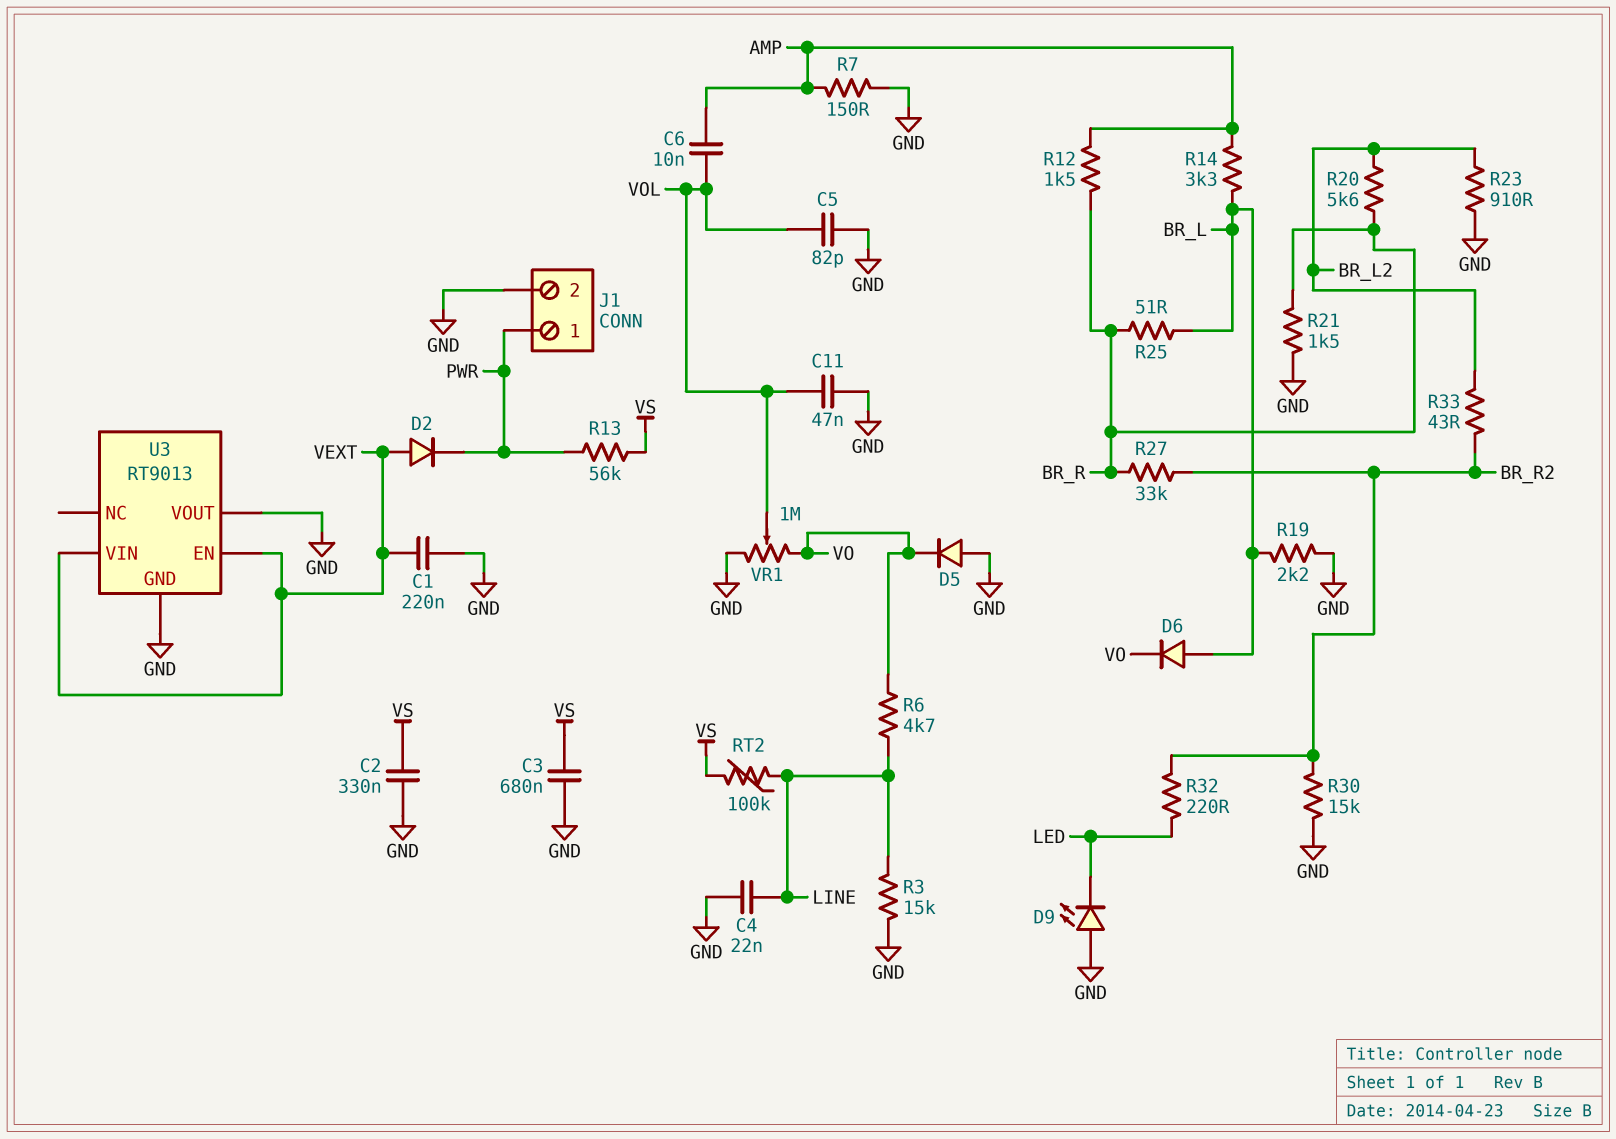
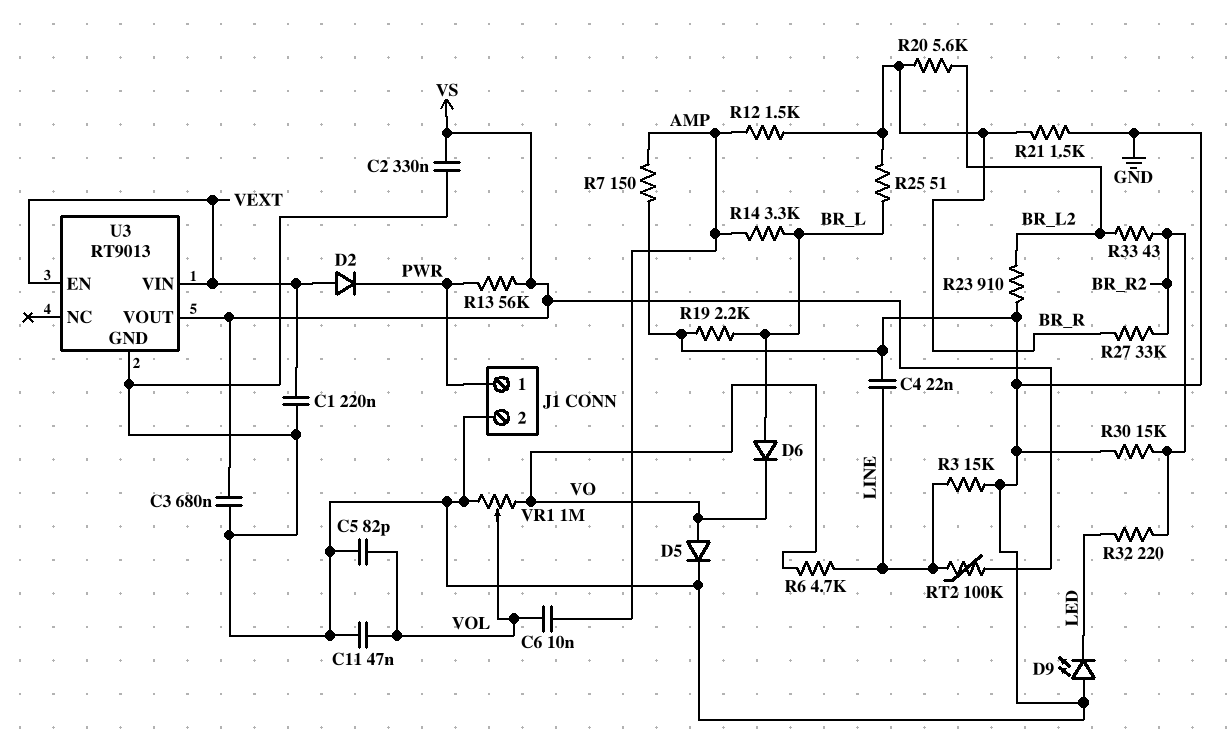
D5: diode (A GND, K VO) -> diode (A VO, K GND)
U3 pin VOUT: GND -> VS

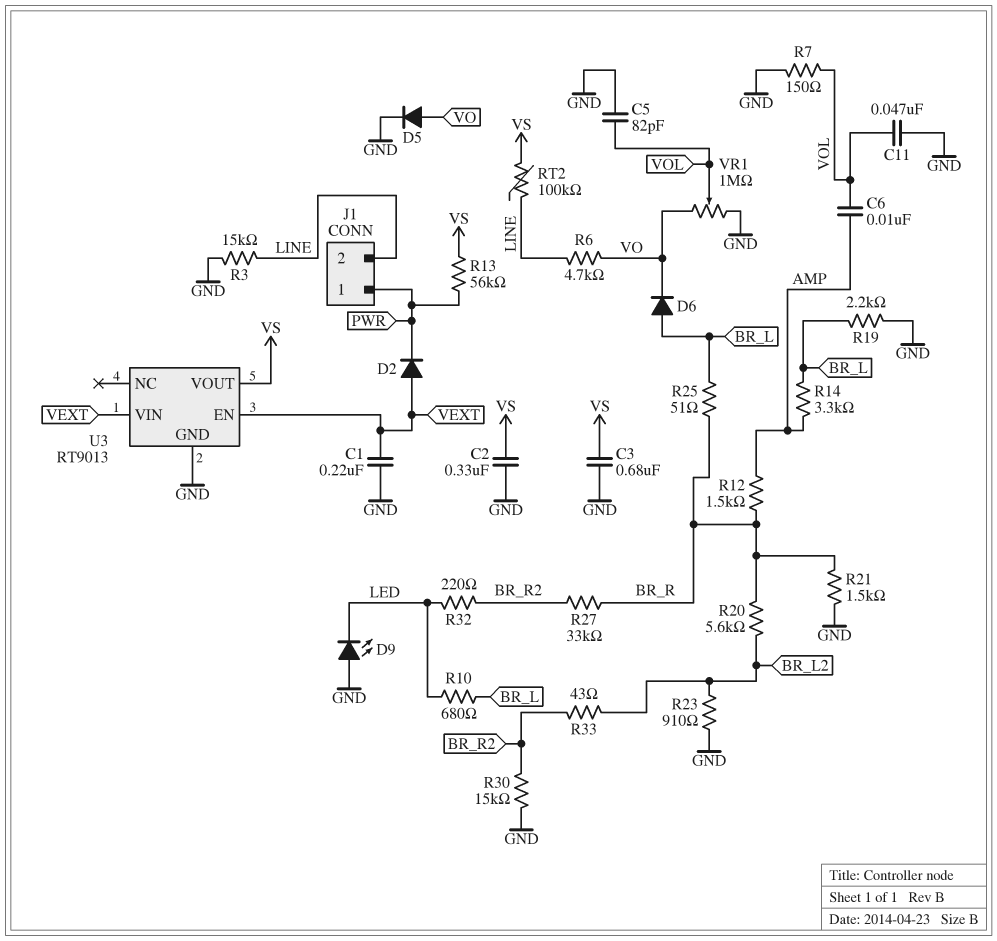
C4: 22nF (GND, LINE) -> none
J1 pin 2: GND -> LINE
R7: 150 (AMP, GND) -> 150 (GND, VOL)
R10: none -> 680 (BR_L, LED)

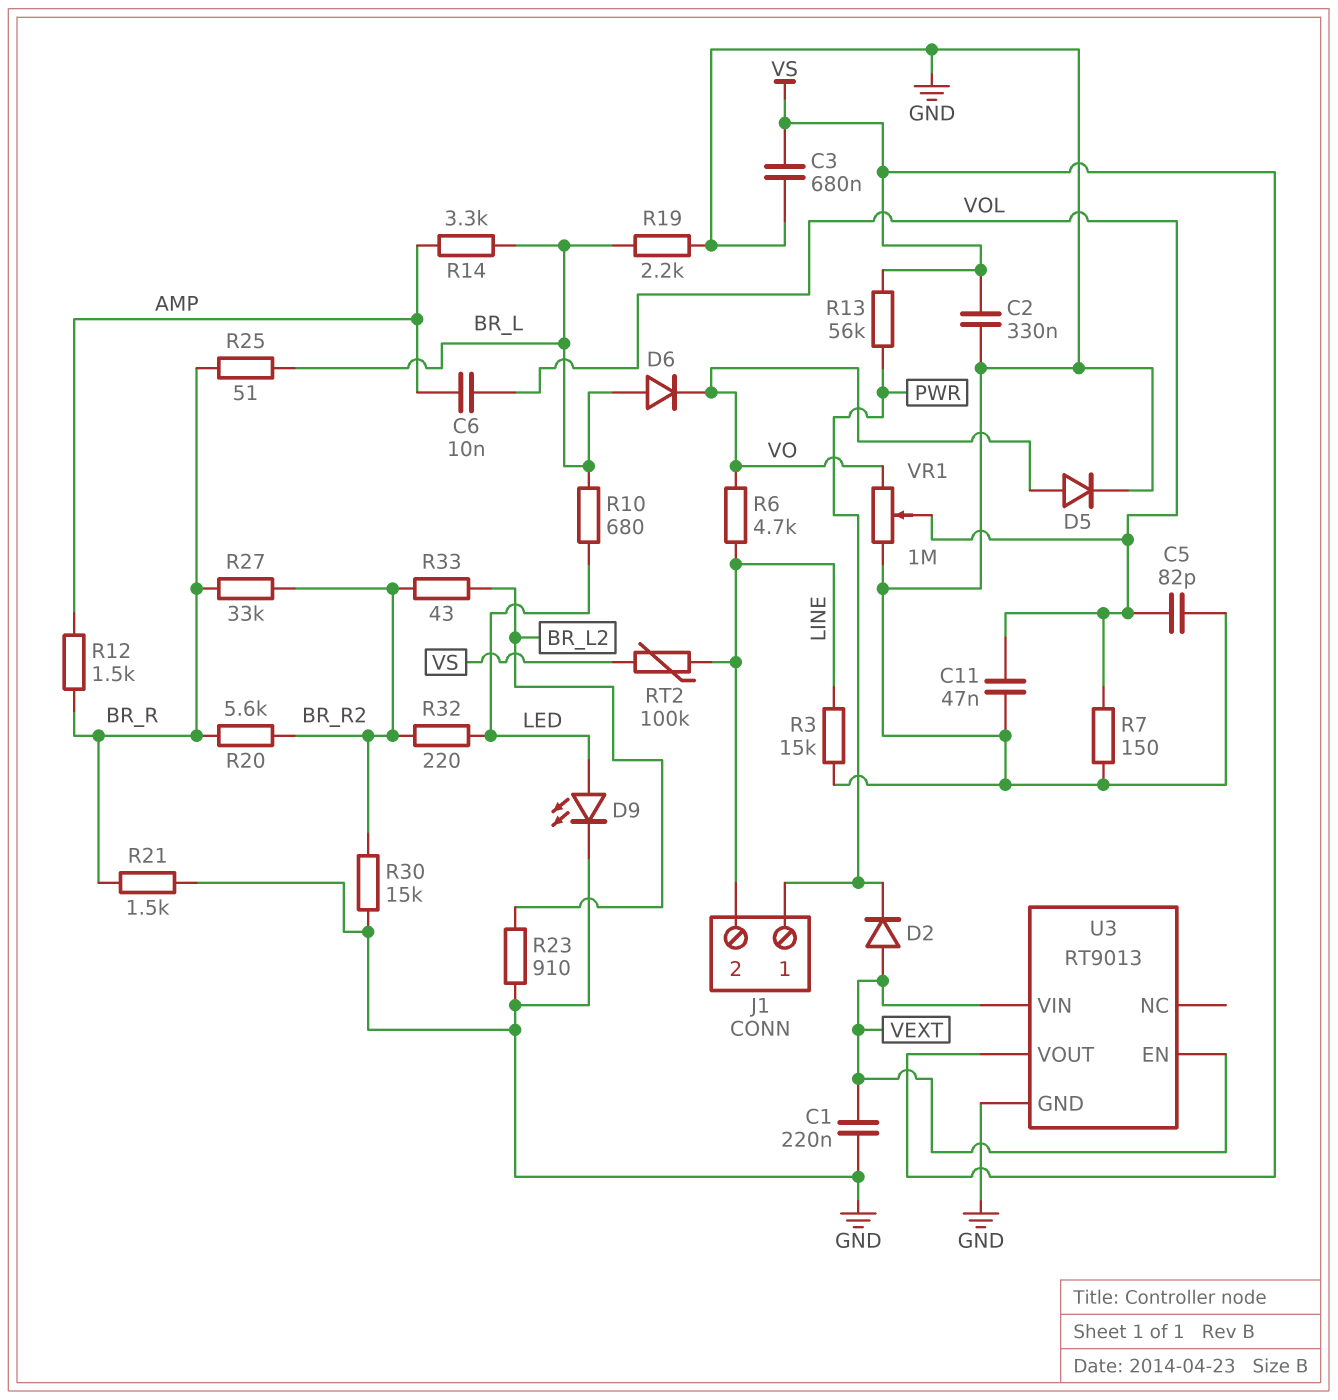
D9: LED (A GND, K LED) -> LED (A LED, K GND)
R20: 5.6k (BR_L2, BR_R) -> 5.6k (BR_R, BR_R2)

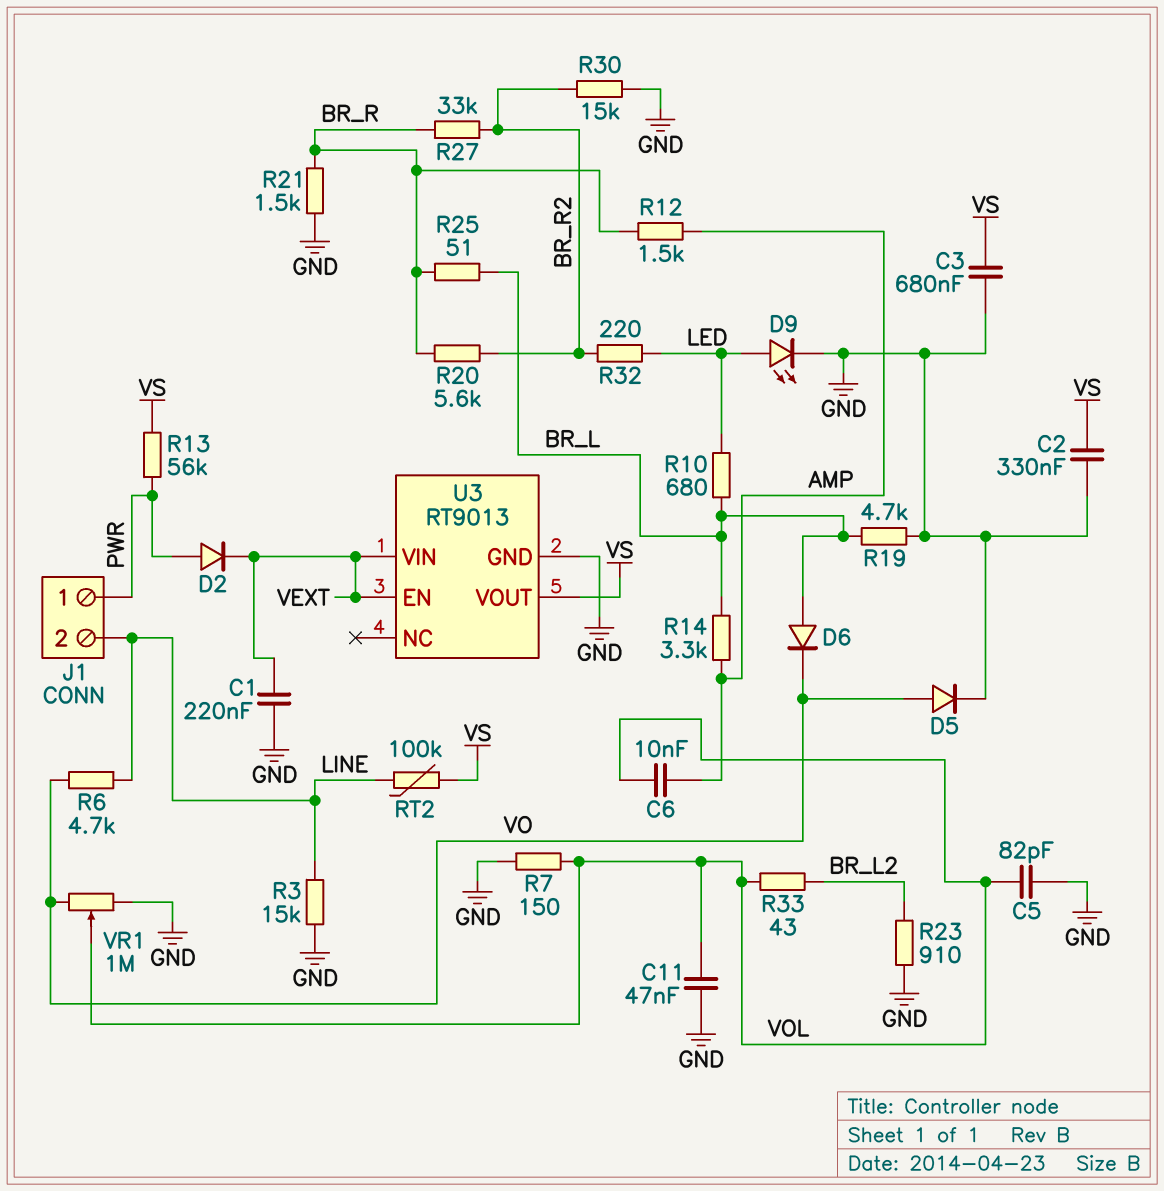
D2: diode (A VEXT, K PWR) -> diode (A PWR, K VEXT)
R19: 2.2k (BR_L, GND) -> 4.7k (BR_L, GND)
R33: 43 (BR_L2, BR_R2) -> 43 (BR_L2, VOL)

